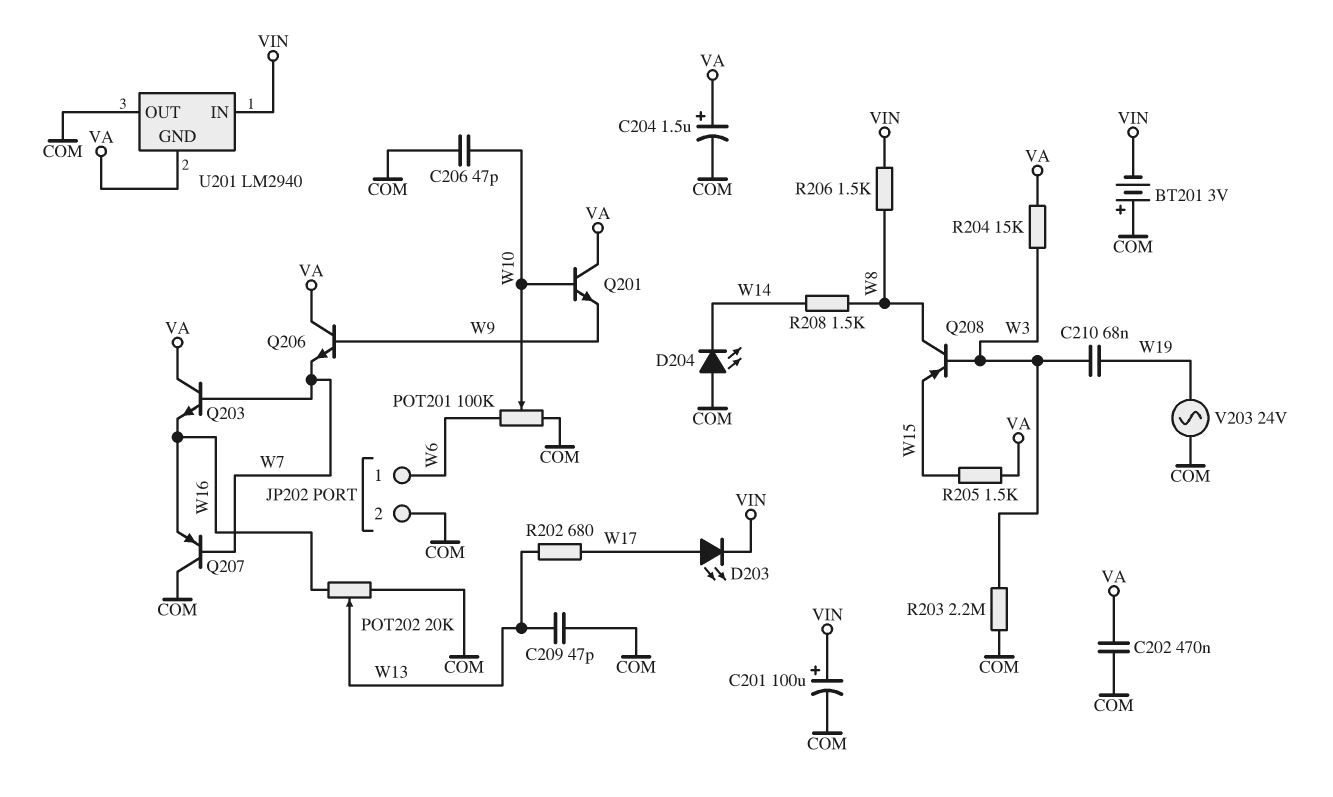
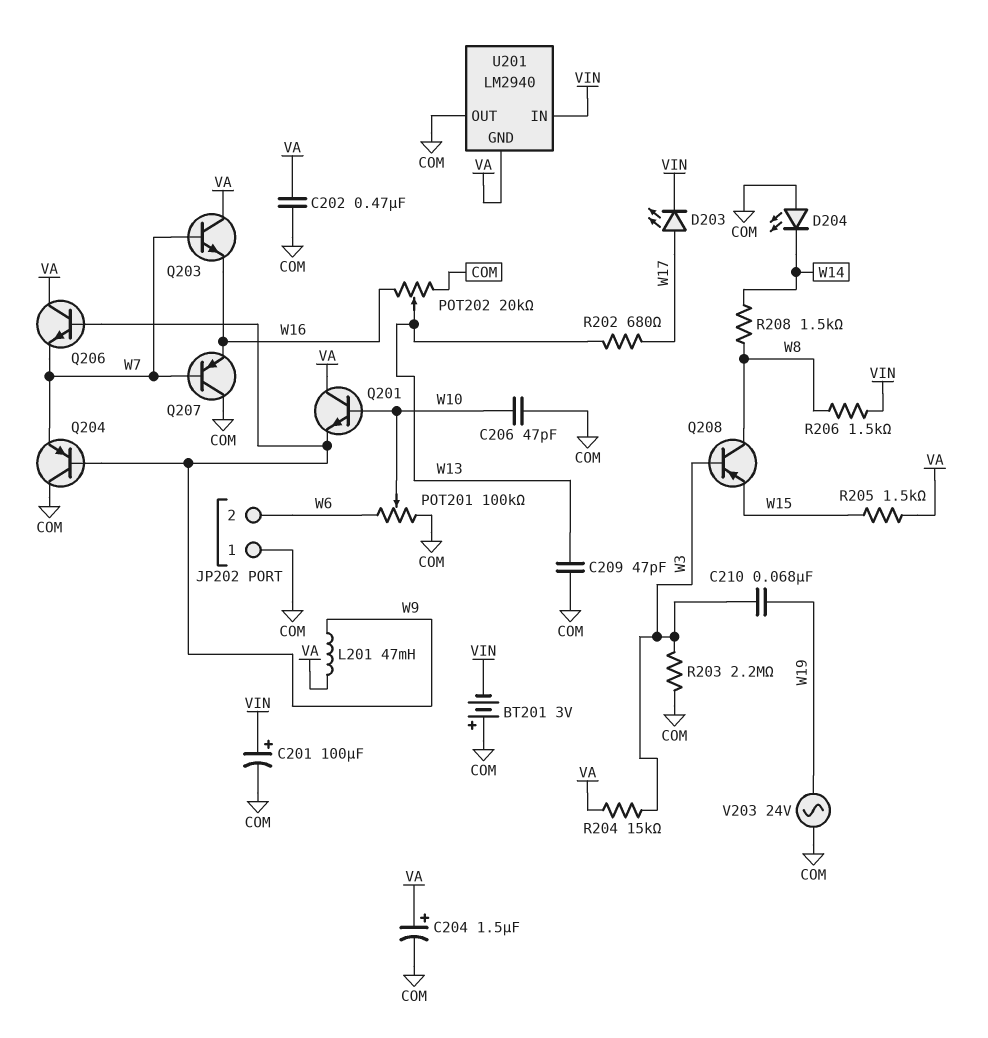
JP202 pin 1: W6 -> COM
JP202 pin 2: COM -> W6
L201: none -> 47mH (VA, W9)
Q204: none -> PNP (B W9, C COM, E W7)

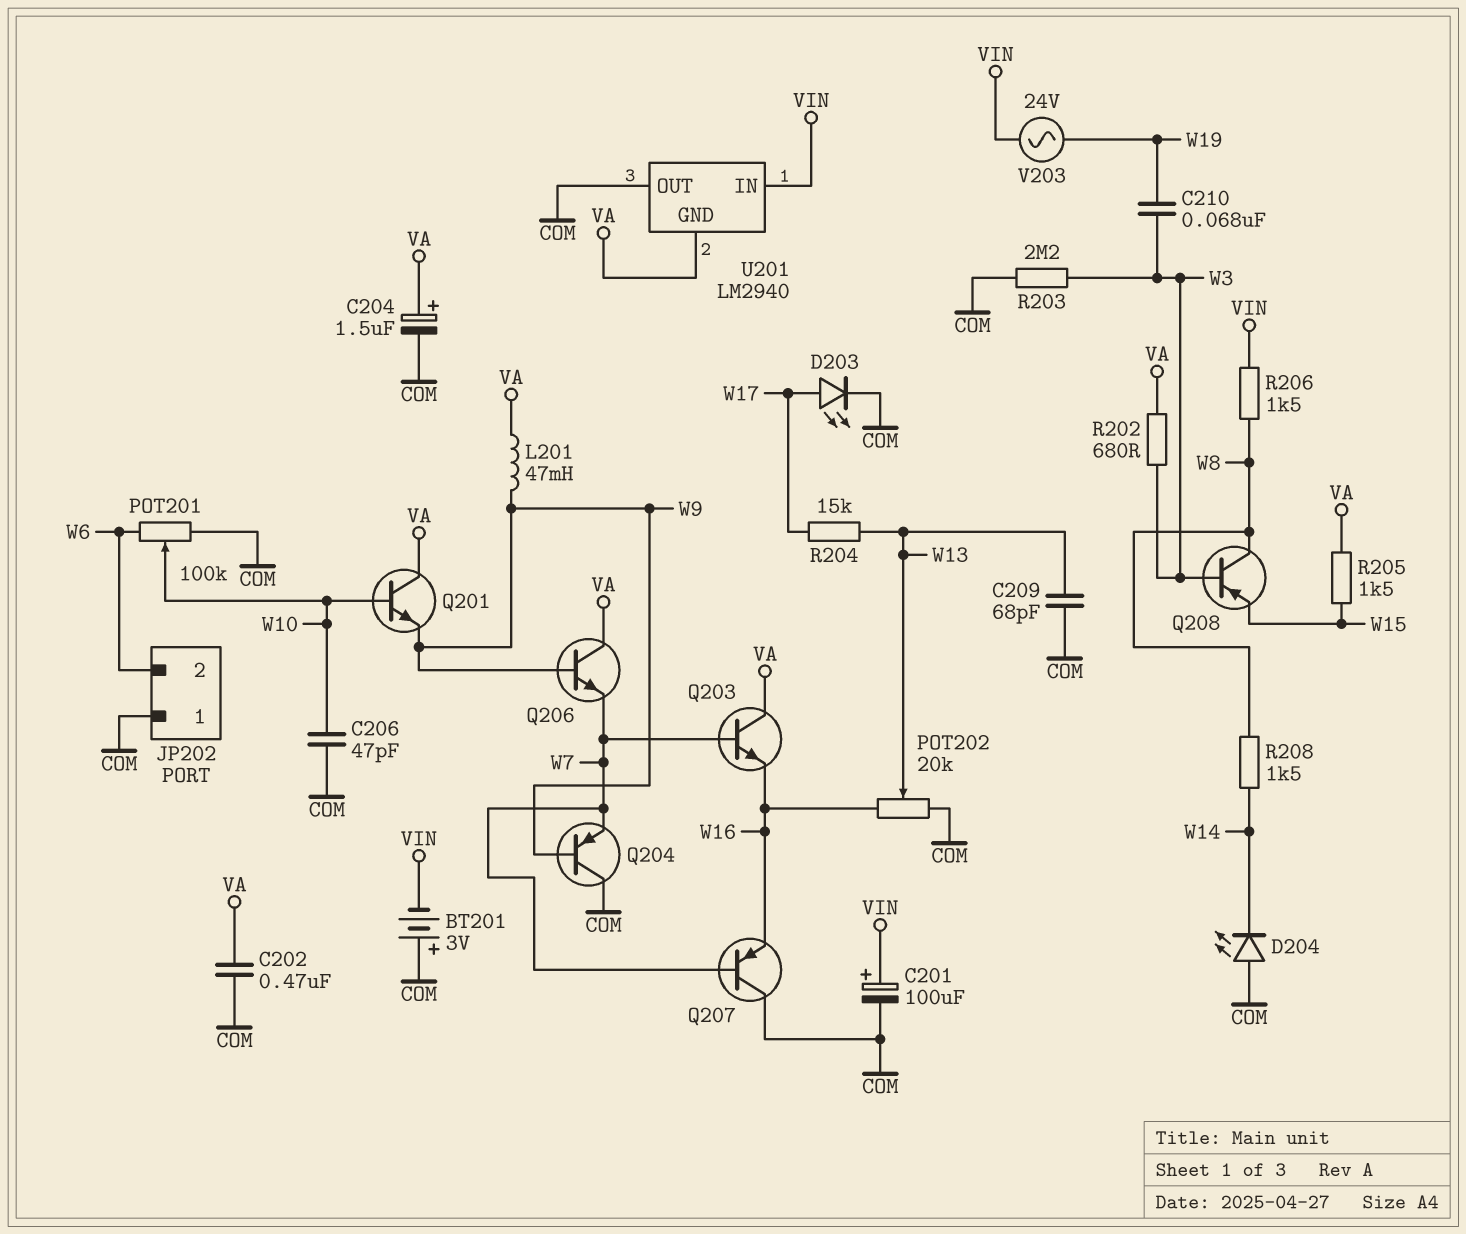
C209: 47pF (COM, W13) -> 68pF (COM, W13)
D203: LED (A W17, K VIN) -> LED (A W17, K COM)
R202: 680 (W13, W17) -> 680 (VA, W3)
R204: 15k (VA, W3) -> 15k (W13, W17)
V203: AC 24V (COM, W19) -> AC 24V (VIN, W19)

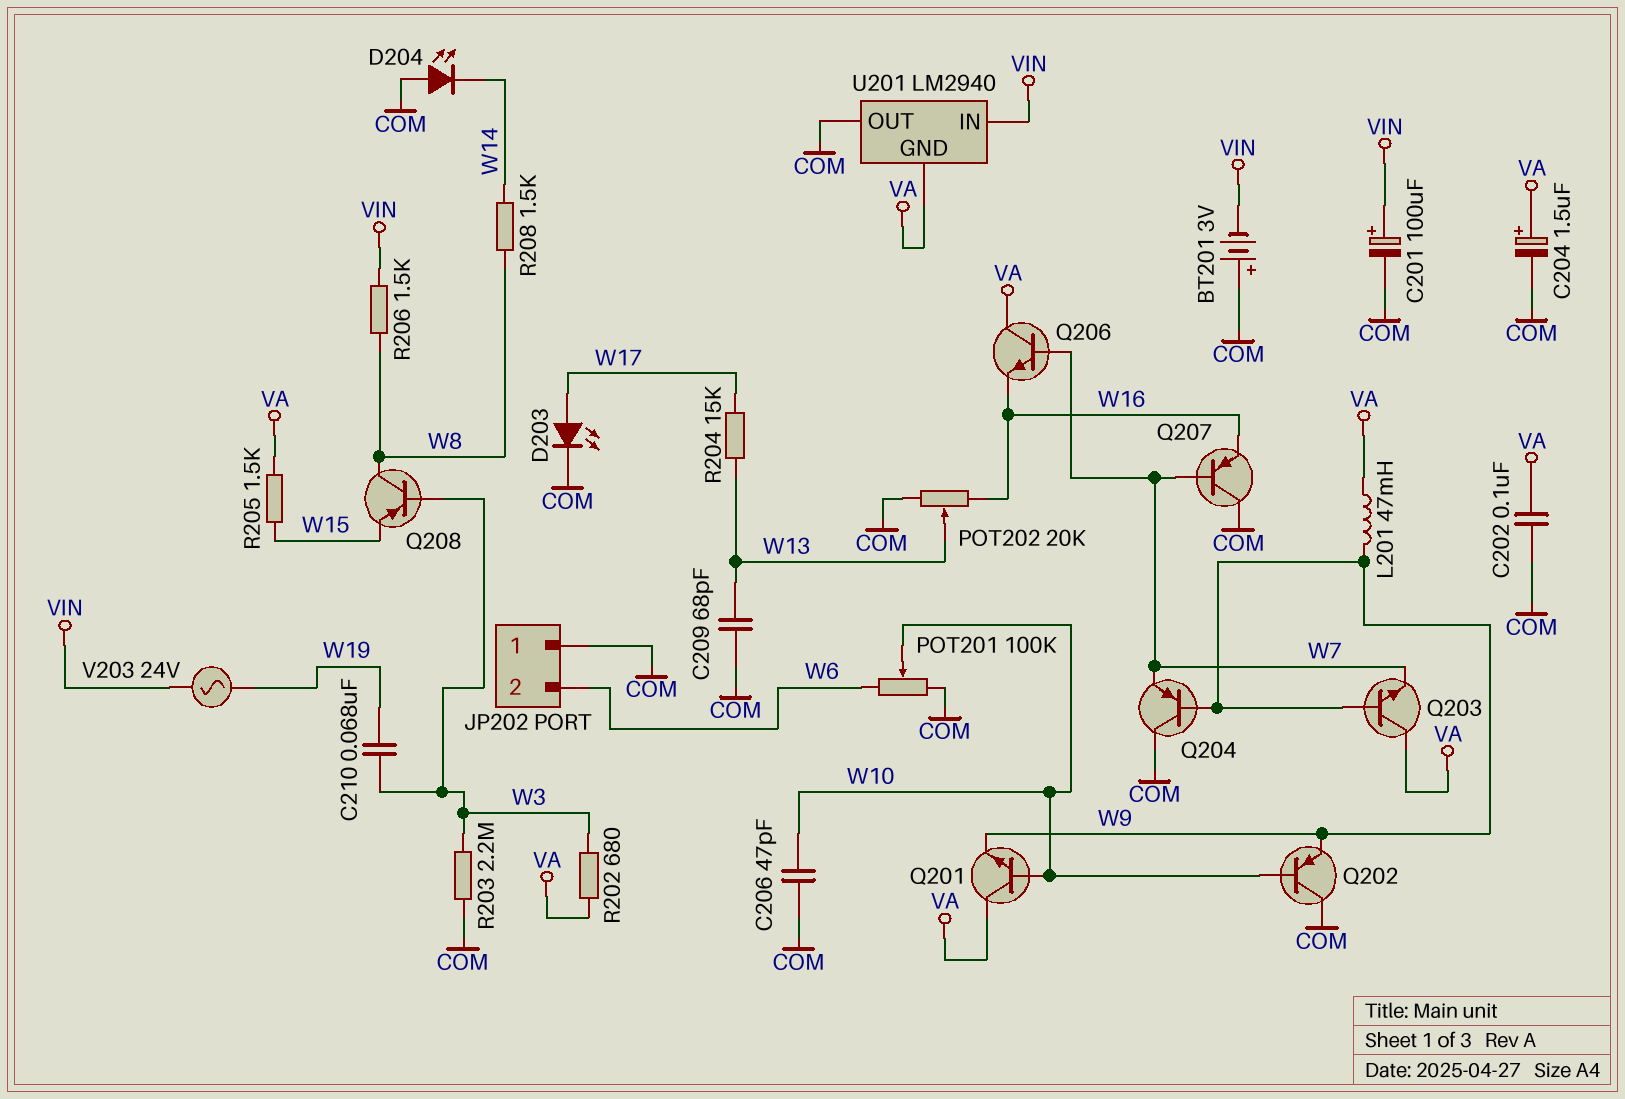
C202: 470nF (COM, VA) -> 100nF (COM, VA)
Q202: none -> PNP (B W10, C COM, E W9)
Q203: NPN (B W7, C VA, E W16) -> NPN (B W9, C VA, E W7)
Q206: NPN (B W9, C VA, E W7) -> NPN (B W7, C VA, E W16)

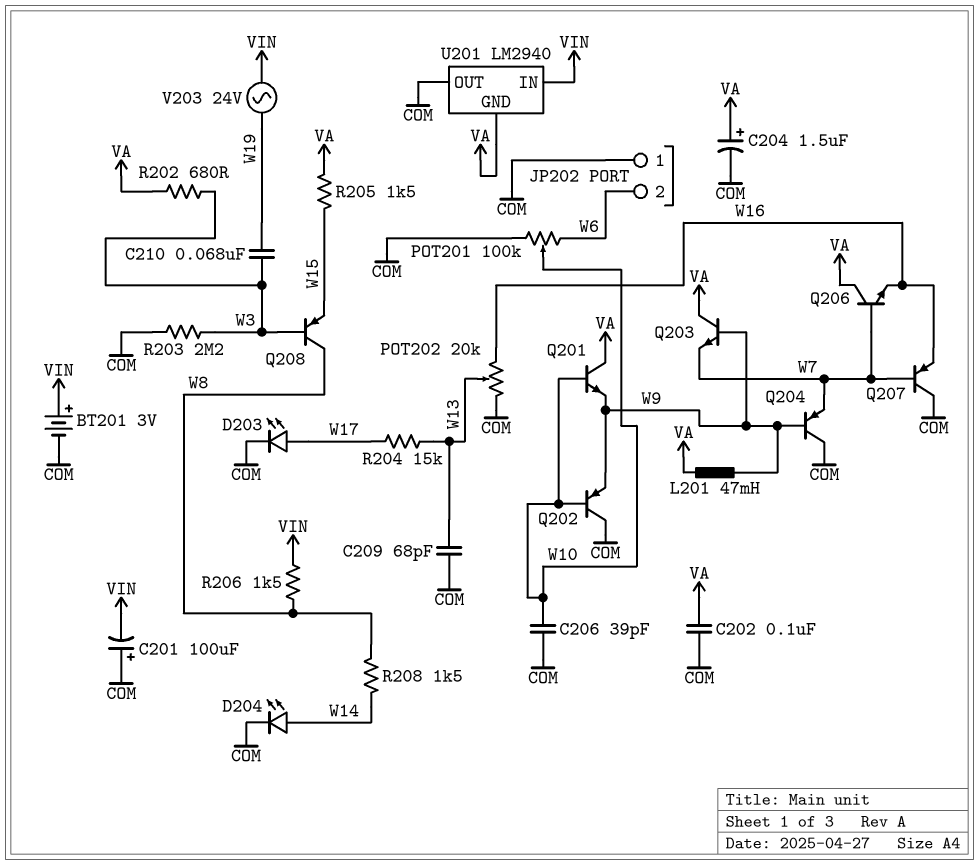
BT201: 3V (plus COM, minus VIN) -> 3V (plus VIN, minus COM)
C201: 100uF (plus VIN, minus COM) -> 100uF (plus COM, minus VIN)
C206: 47pF (COM, W10) -> 39pF (COM, W10)
D204: LED (A COM, K W14) -> LED (A W14, K COM)

